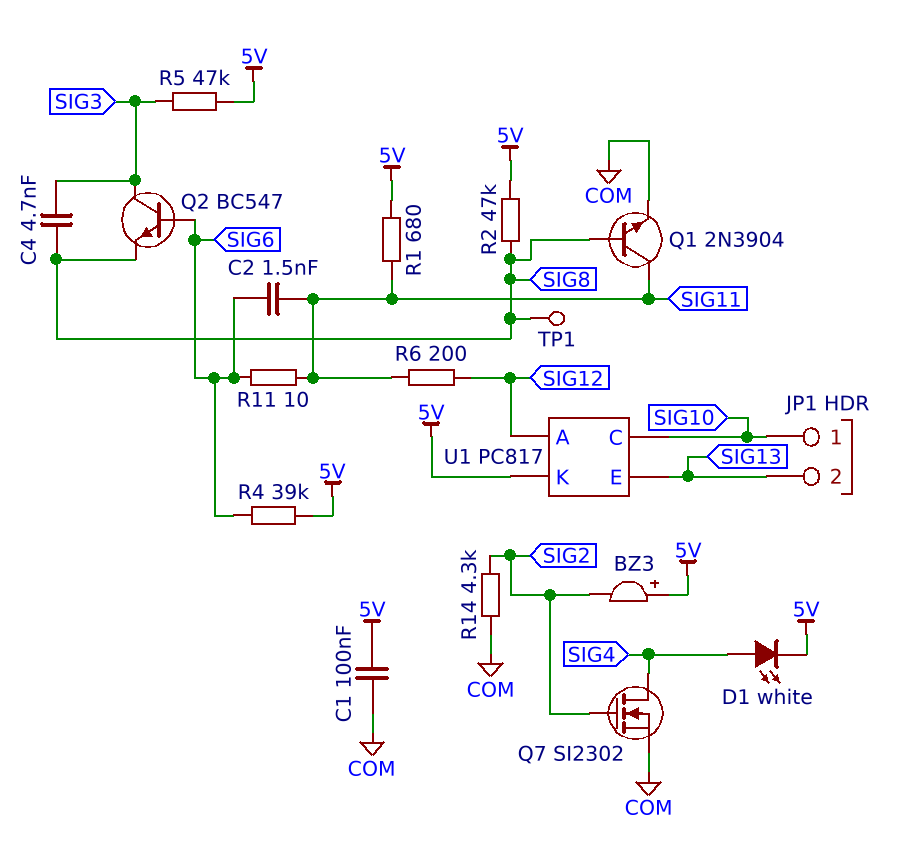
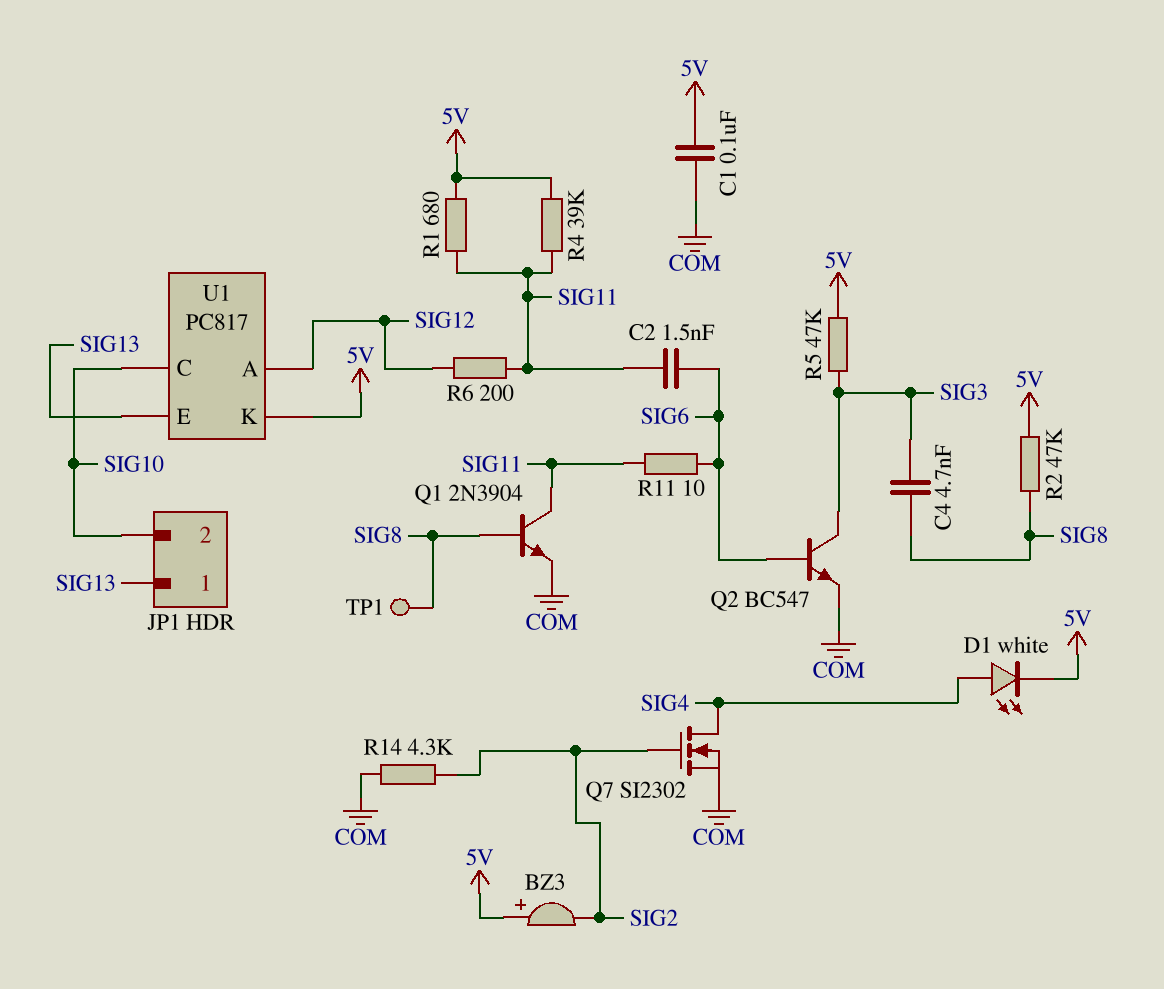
JP1 pin 1: SIG10 -> SIG13
JP1 pin 2: SIG13 -> SIG10
Q2: NPN BC547 (B SIG6, C SIG3, E SIG8) -> NPN BC547 (B SIG6, C SIG3, E COM)
R4: 39k (5V, SIG6) -> 39k (5V, SIG11)

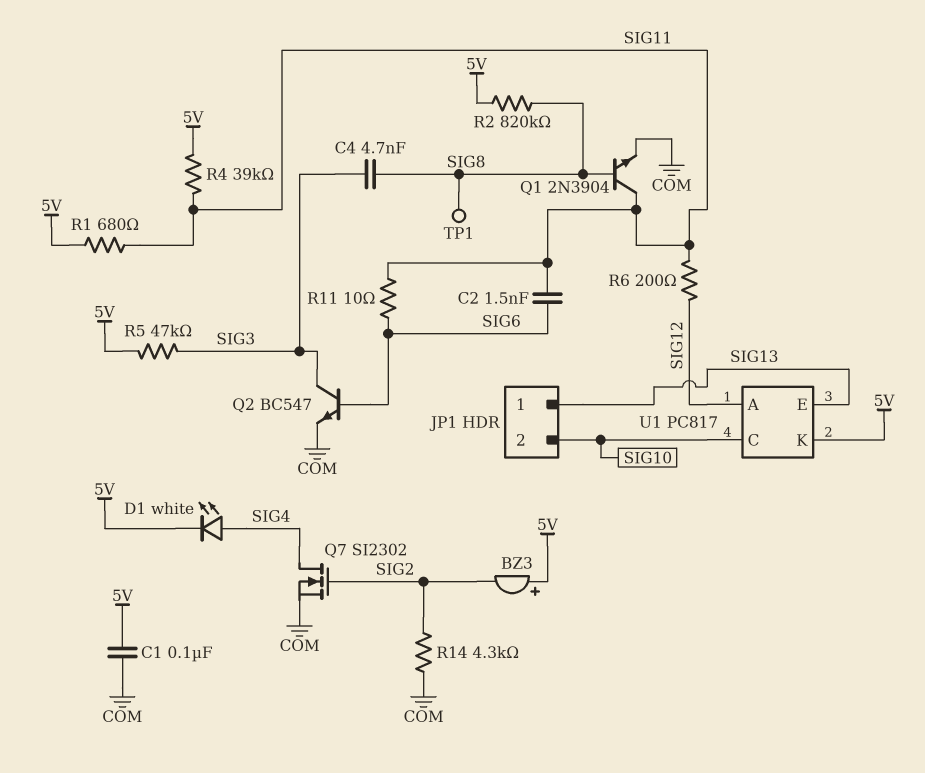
R2: 47k (5V, SIG8) -> 820k (5V, SIG8)

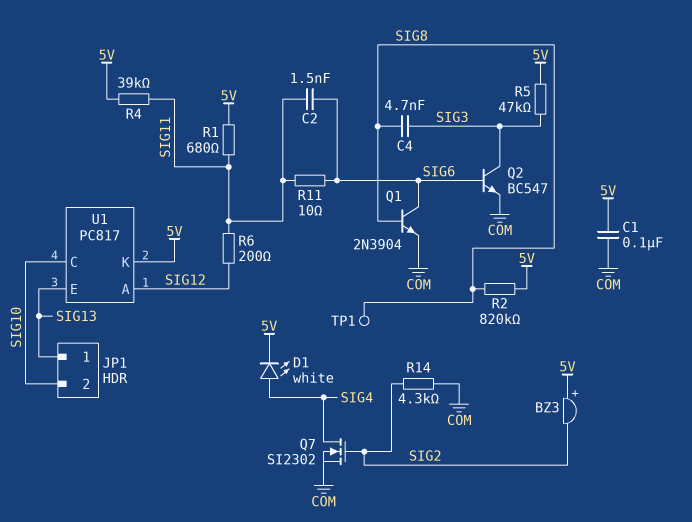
Q1: NPN 2N3904 (B SIG8, C SIG11, E COM) -> NPN 2N3904 (B SIG8, C SIG6, E COM)

